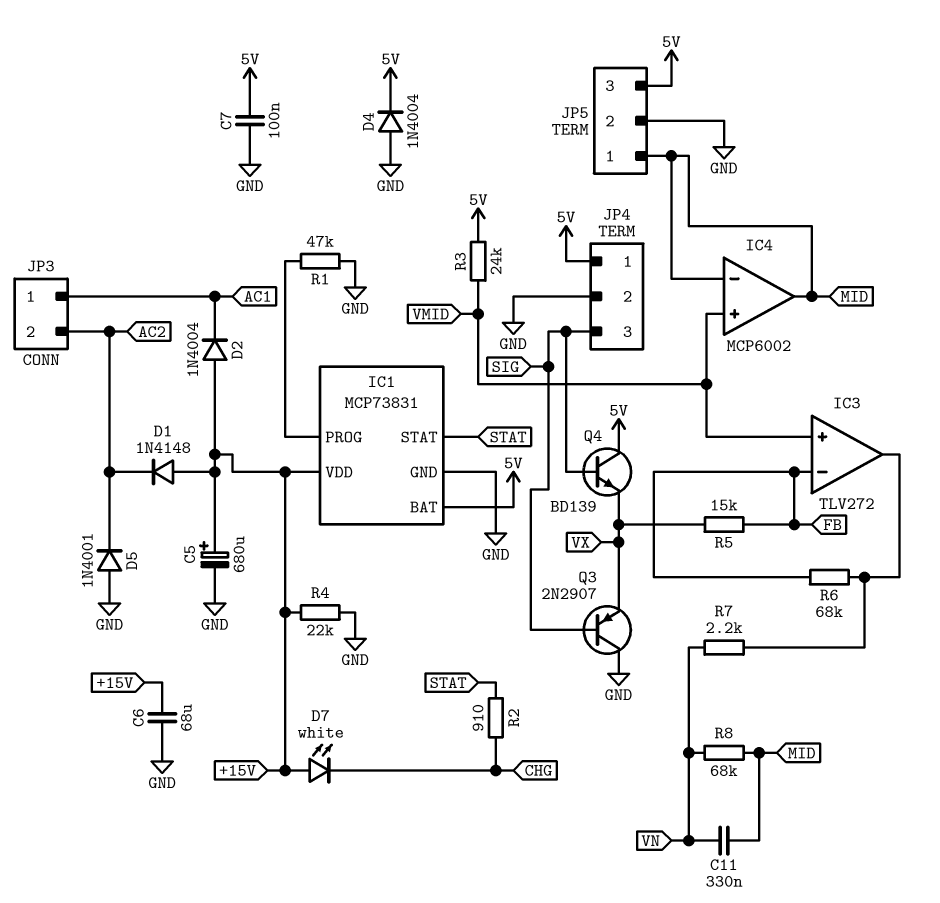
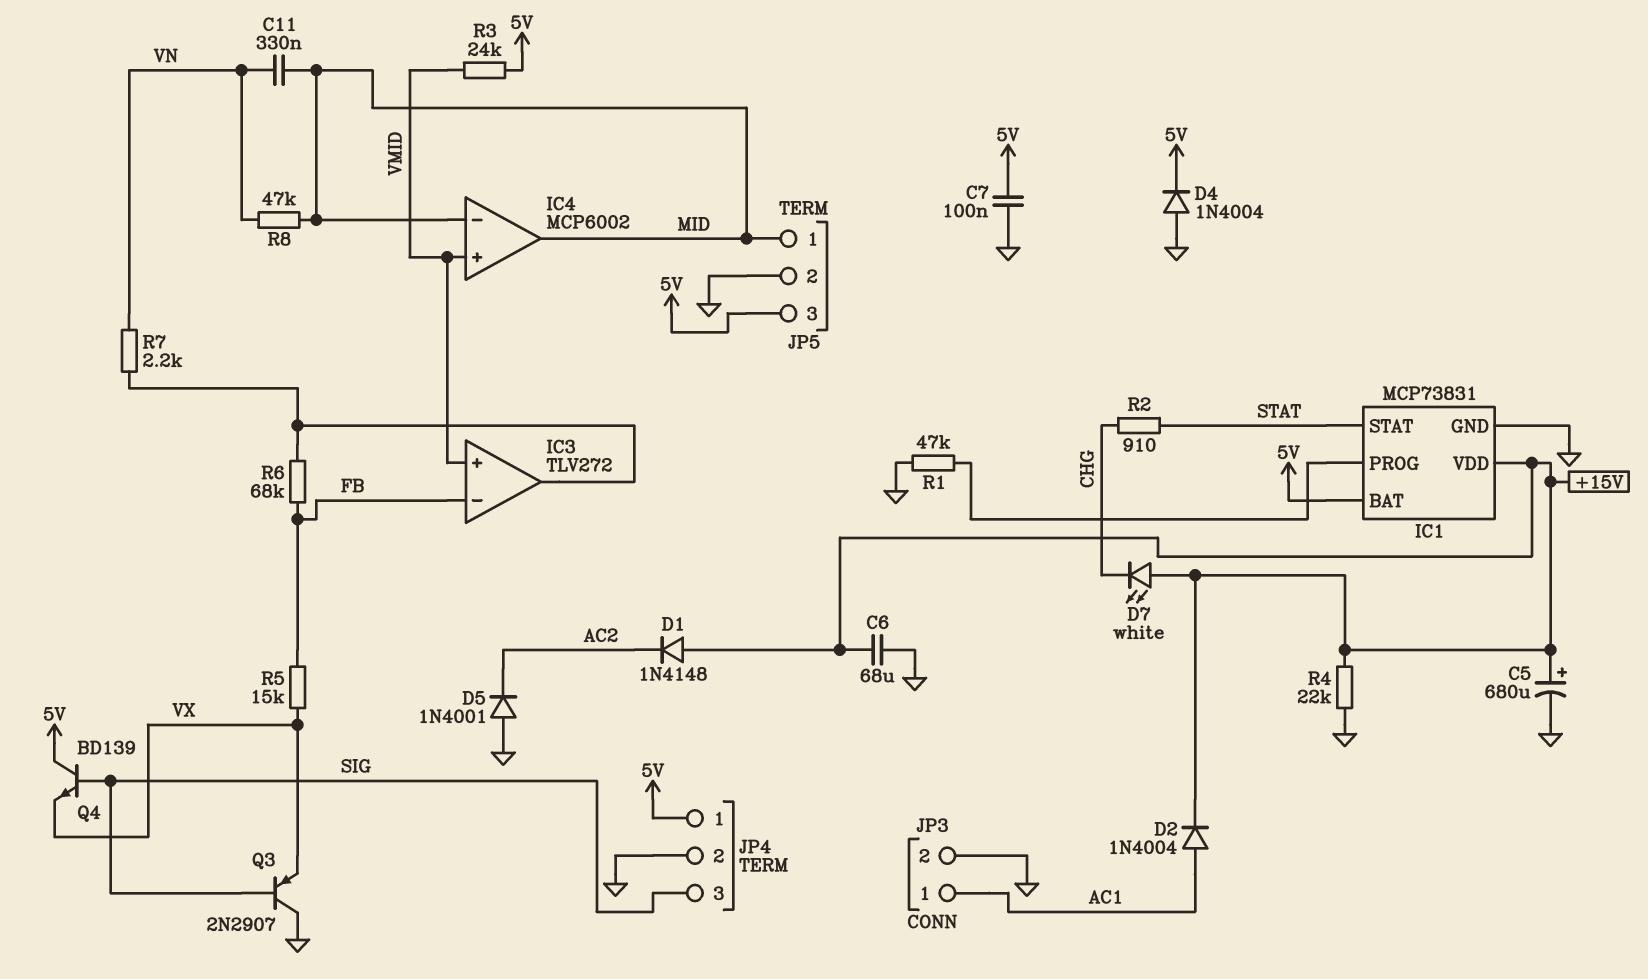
D2: diode 1N4004 (A +15V, K AC1) -> diode 1N4004 (A AC1, K +15V)
JP3 pin 2: AC2 -> GND
R8: 68k (MID, VN) -> 47k (MID, VN)

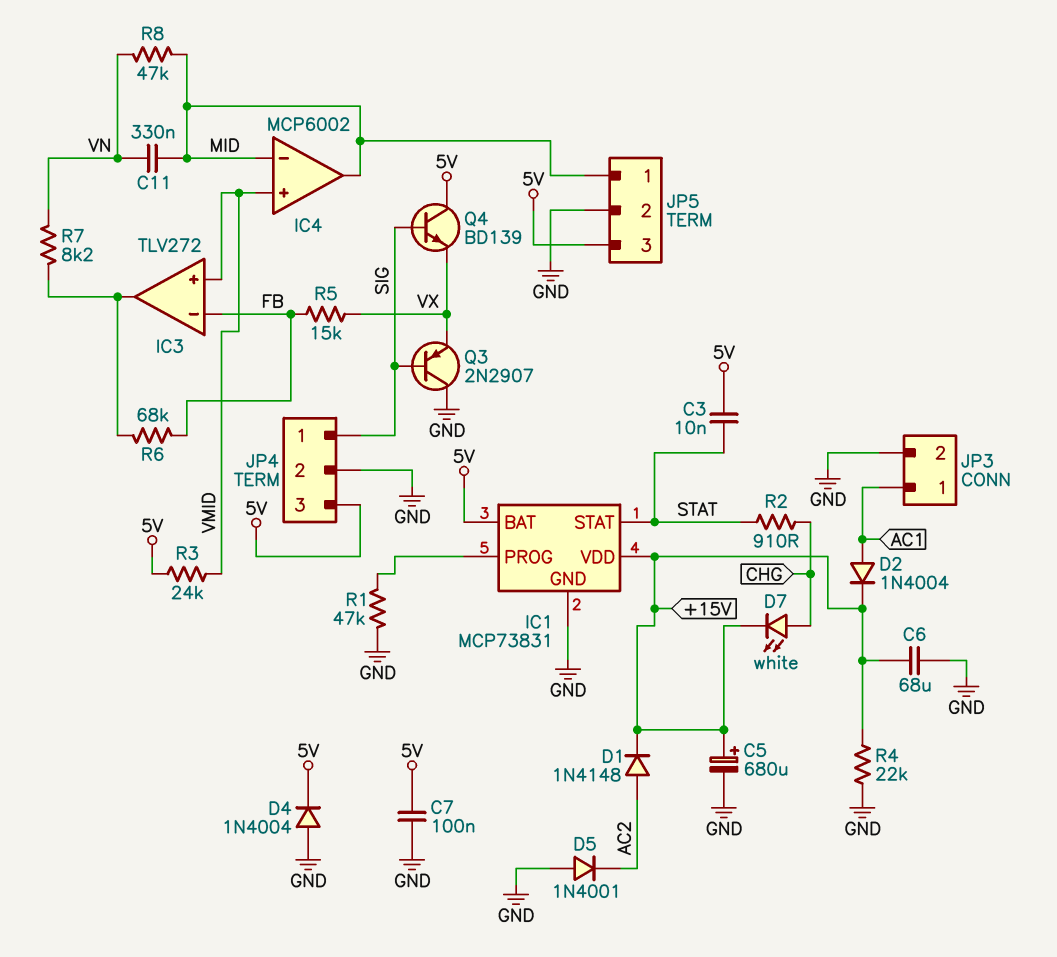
C3: none -> 10nF (5V, STAT)
D1: diode 1N4148 (A +15V, K AC2) -> diode 1N4148 (A AC2, K +15V)
D7: LED white (A +15V, K CHG) -> LED white (A CHG, K +15V)
JP4 pin 1: 5V -> SIG
JP4 pin 3: SIG -> 5V
R7: 2.2k (IC3/out, VN) -> 8.2k (IC3/out, VN)

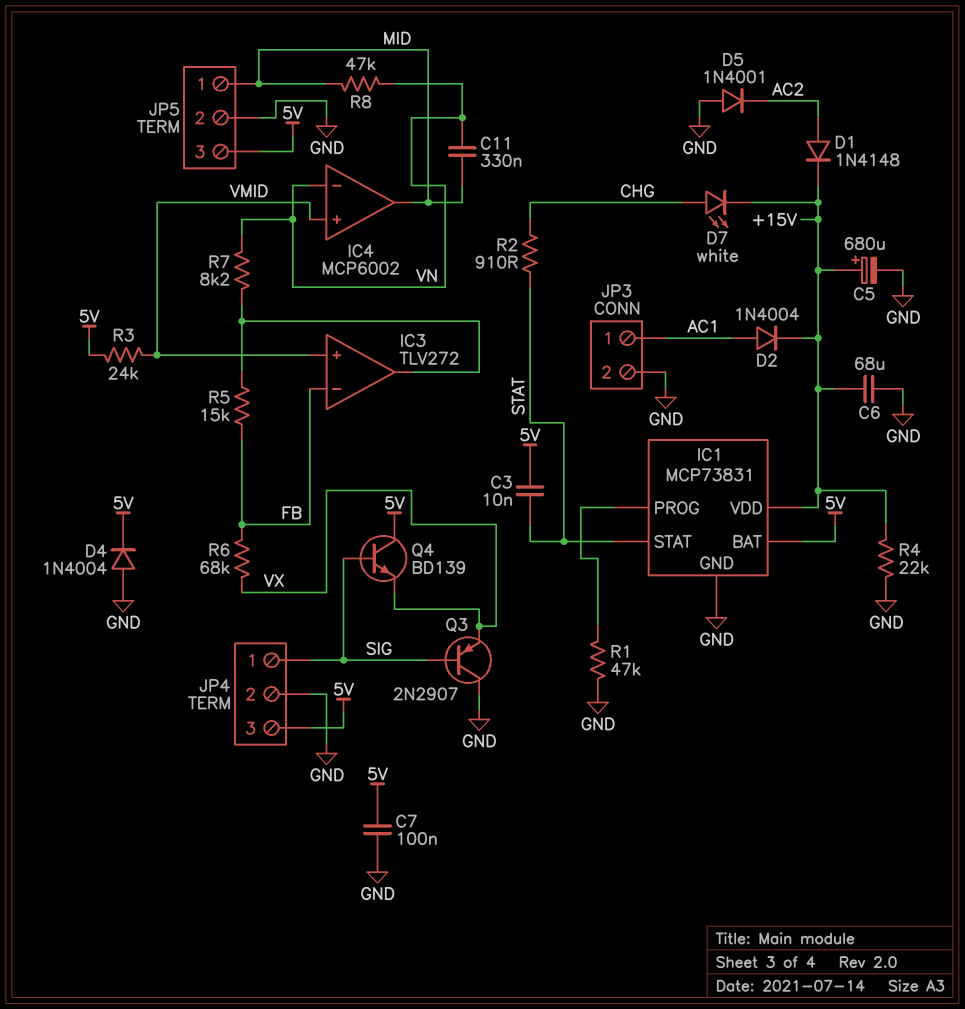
IC4 pin in-: MID -> VN
R5: 15k (FB, VX) -> 15k (FB, IC3/out)
R6: 68k (FB, IC3/out) -> 68k (FB, VX)

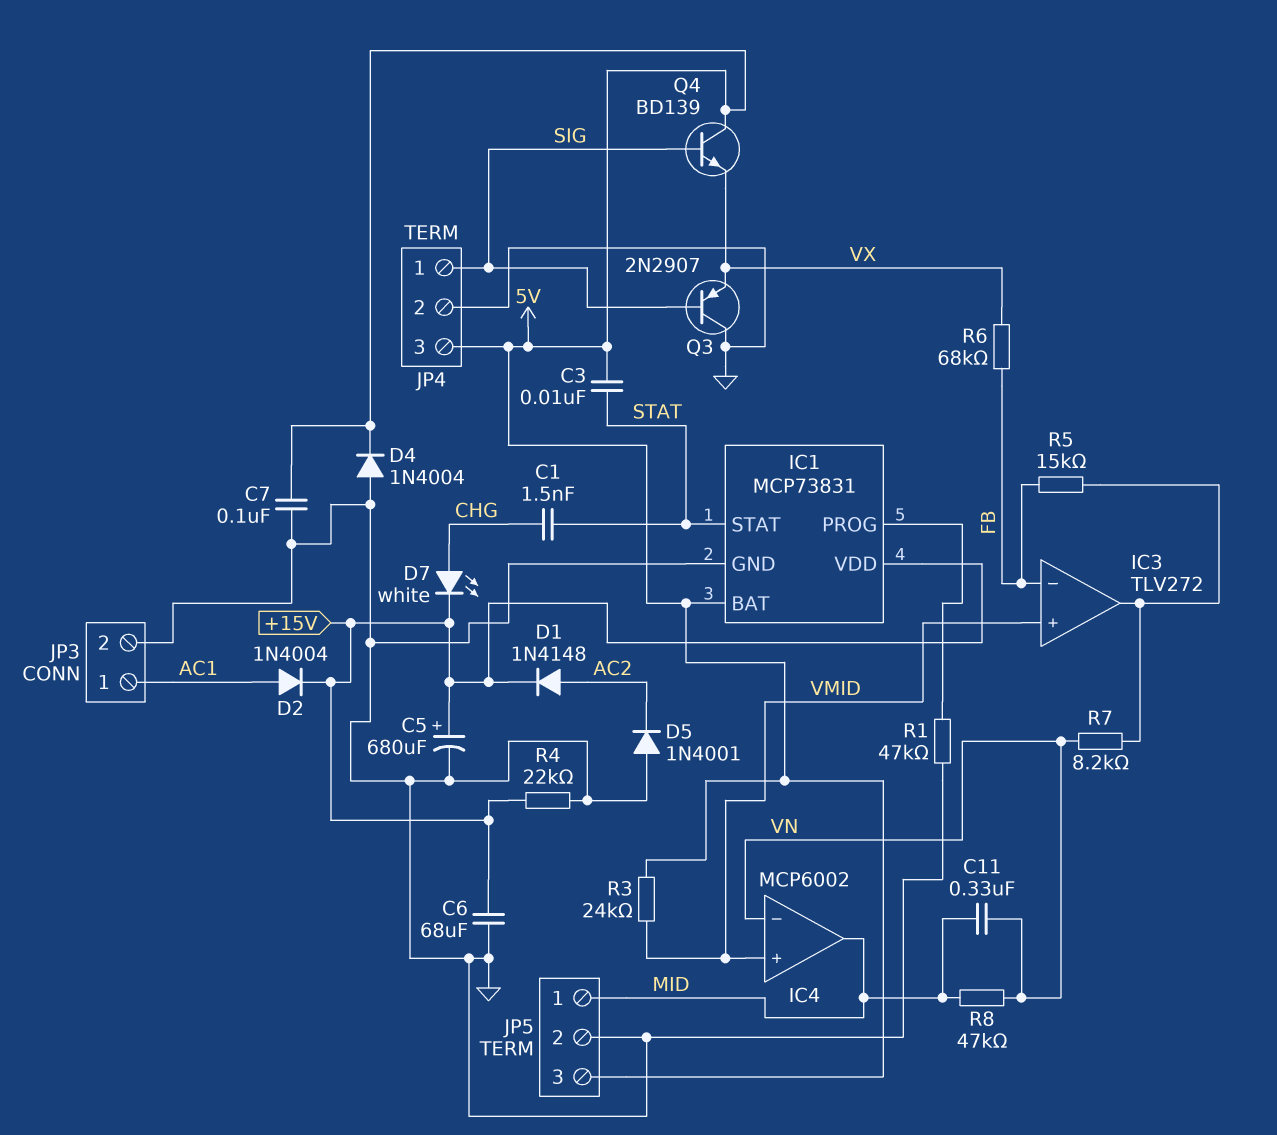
C1: none -> 1.5nF (CHG, STAT)
R2: 910 (CHG, STAT) -> none

